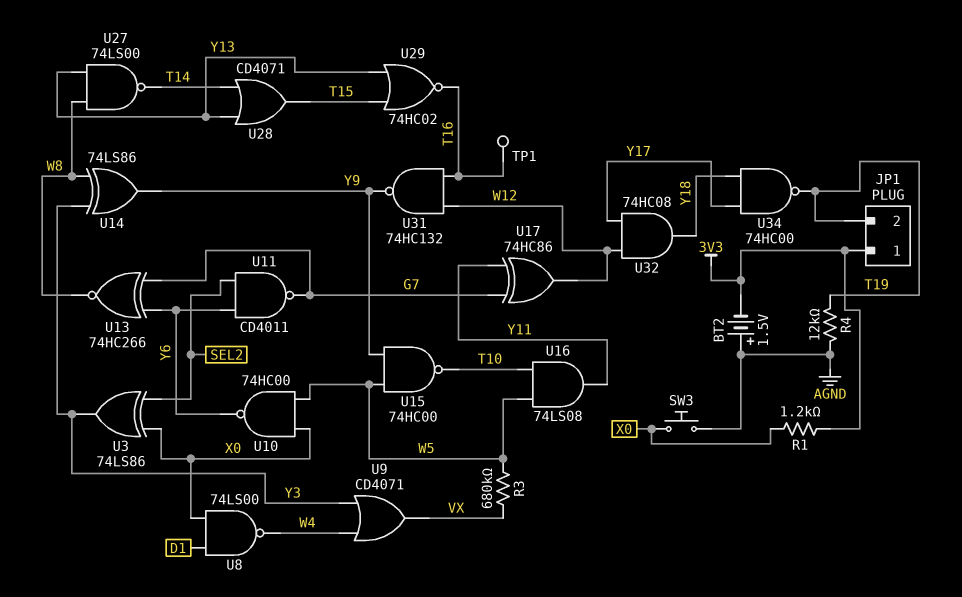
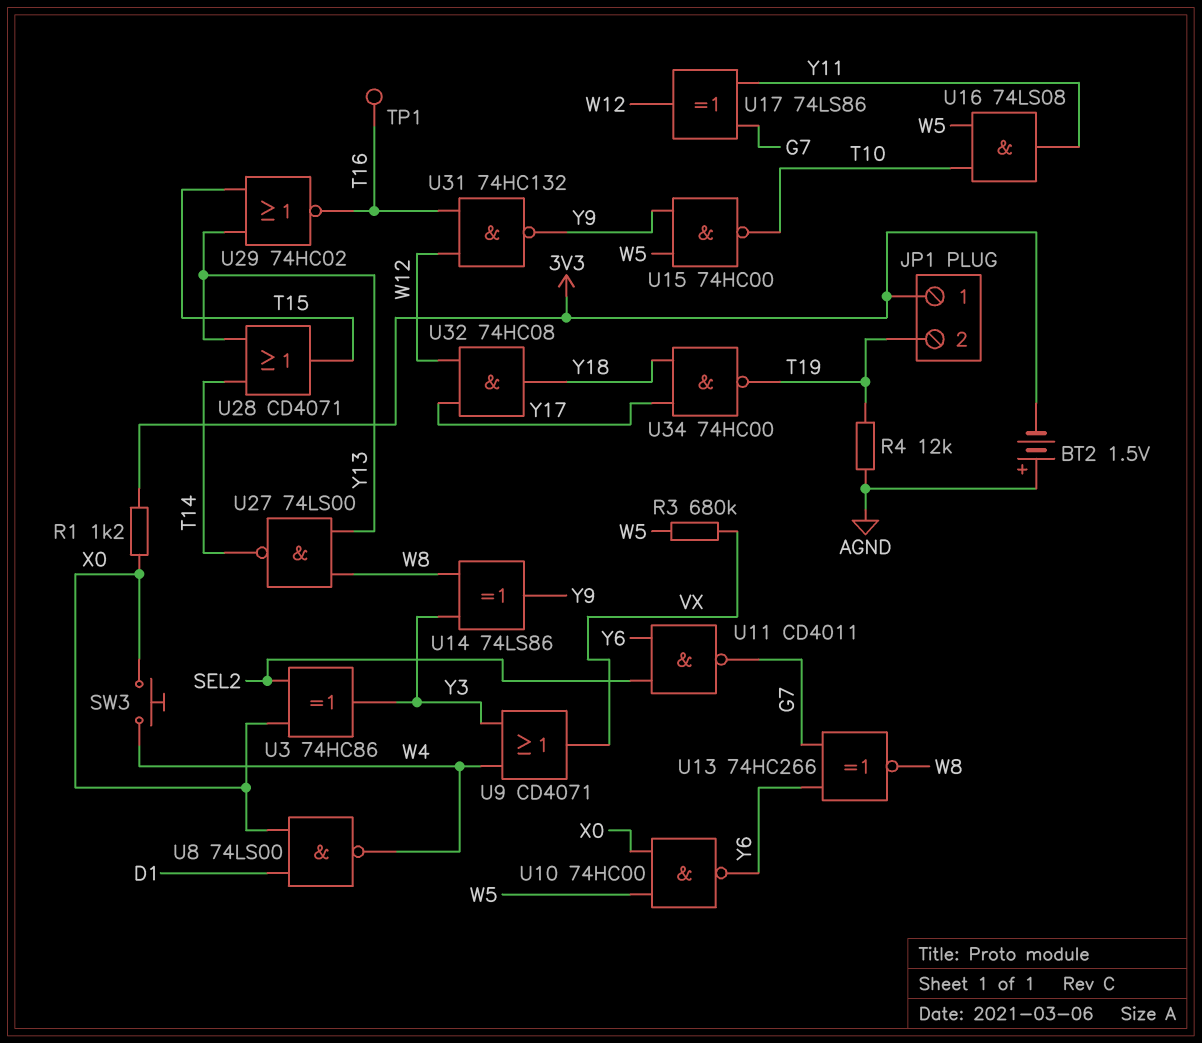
SW3: button (AGND, X0) -> button (W4, X0)
U3: XOR 74LS86 (in SEL2, in X0, out Y3) -> XOR 74HC86 (in SEL2, in X0, out Y3)
U17: XOR 74HC86 (in G7, in Y11, out W12) -> XOR 74LS86 (in G7, in Y11, out W12)

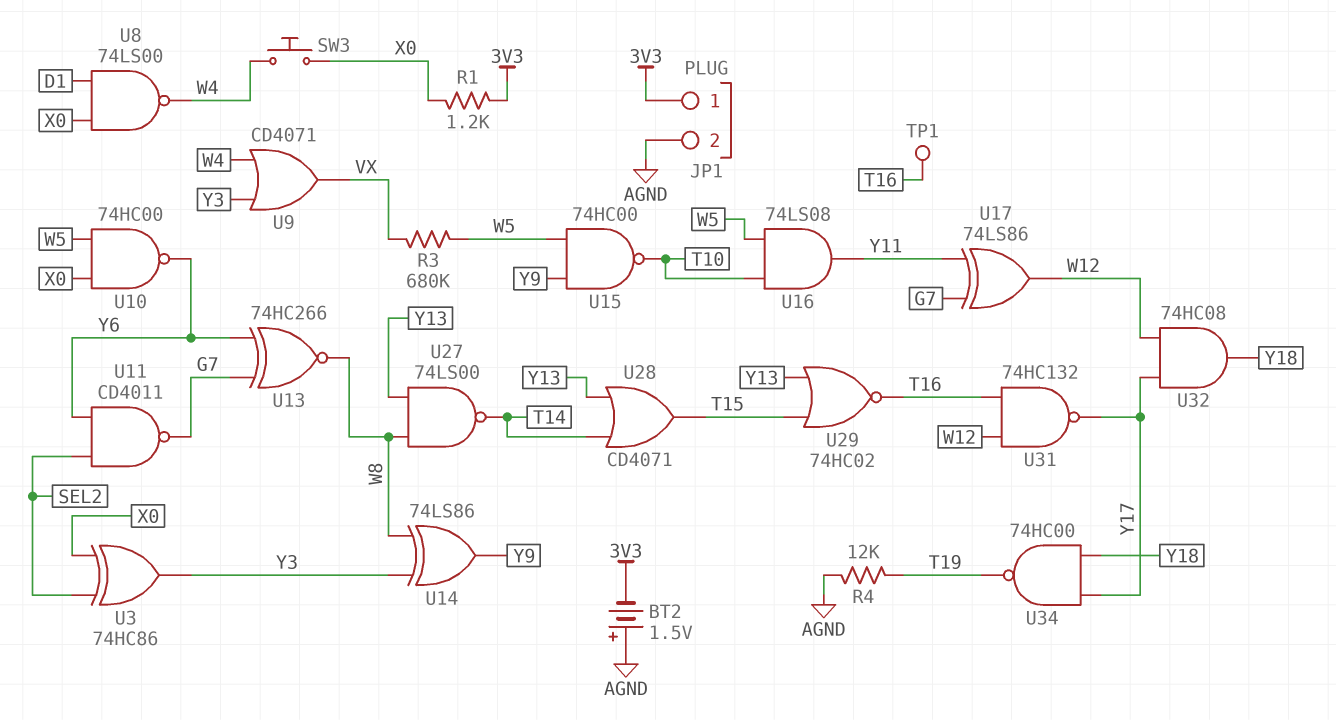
JP1 pin 2: T19 -> AGND
U31: NAND 74HC132 (in T16, in W12, out Y9) -> NAND 74HC132 (in T16, in W12, out Y17)

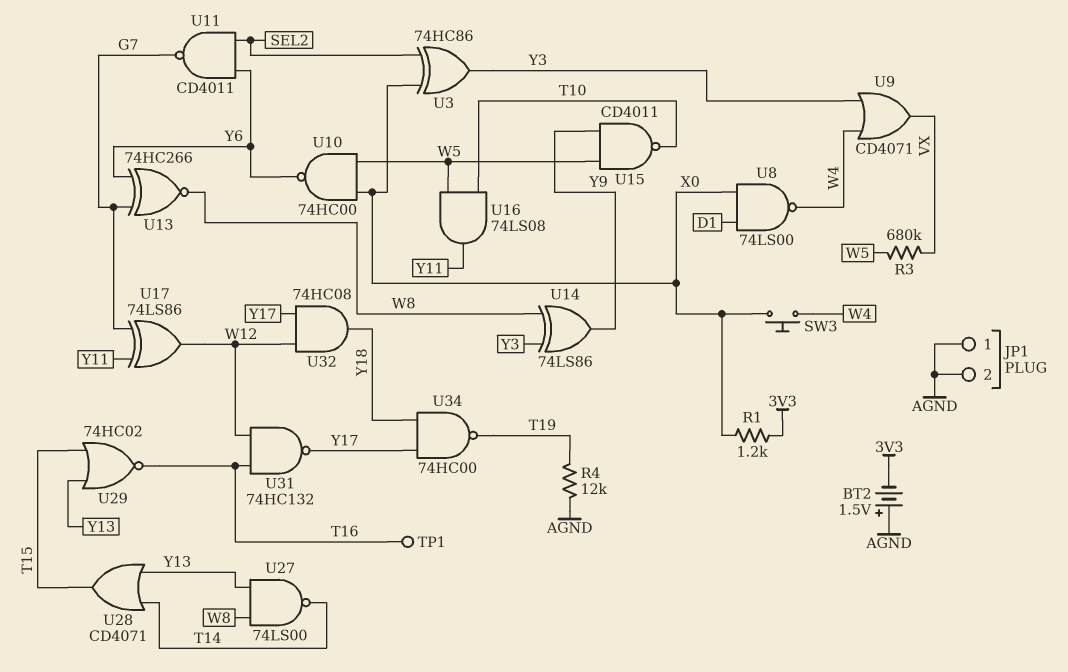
JP1 pin 1: 3V3 -> AGND
U15: NAND 74HC00 (in W5, in Y9, out T10) -> NAND CD4011 (in W5, in Y9, out T10)

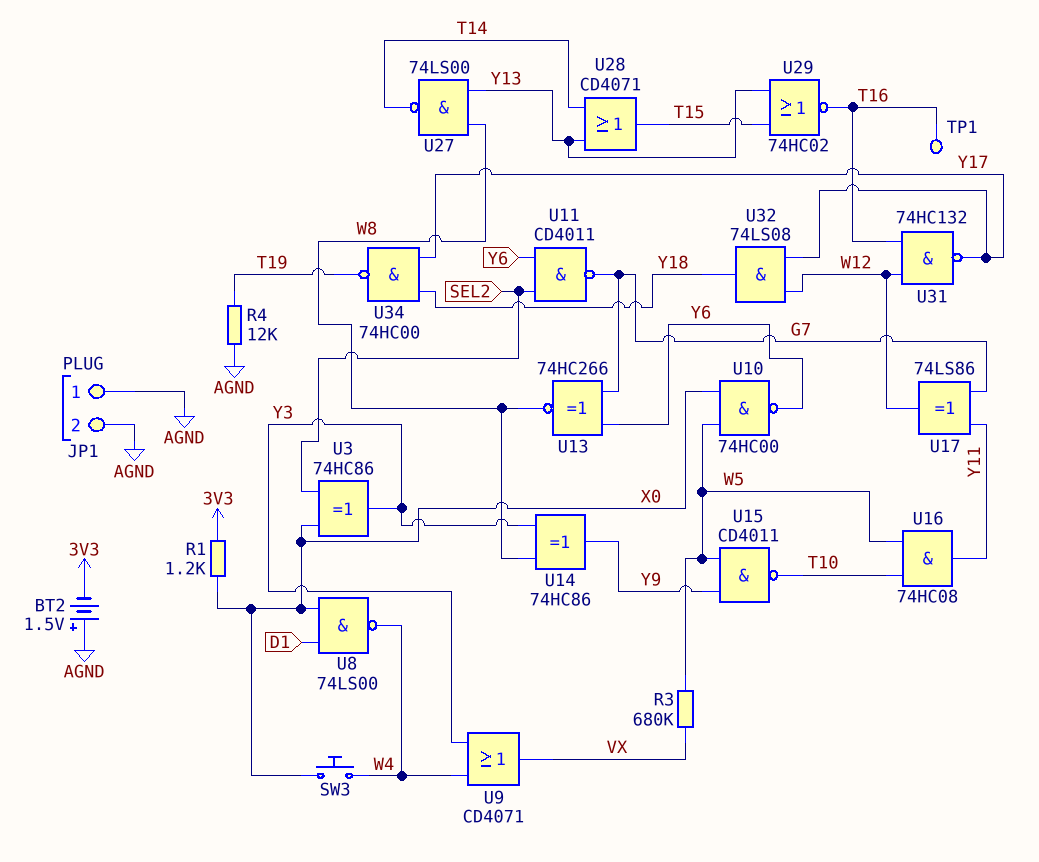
U14: XOR 74LS86 (in W8, in Y3, out Y9) -> XOR 74HC86 (in W8, in Y3, out Y9)
U16: AND 74LS08 (in T10, in W5, out Y11) -> AND 74HC08 (in T10, in W5, out Y11)
U32: AND 74HC08 (in W12, in Y17, out Y18) -> AND 74LS08 (in W12, in Y17, out Y18)

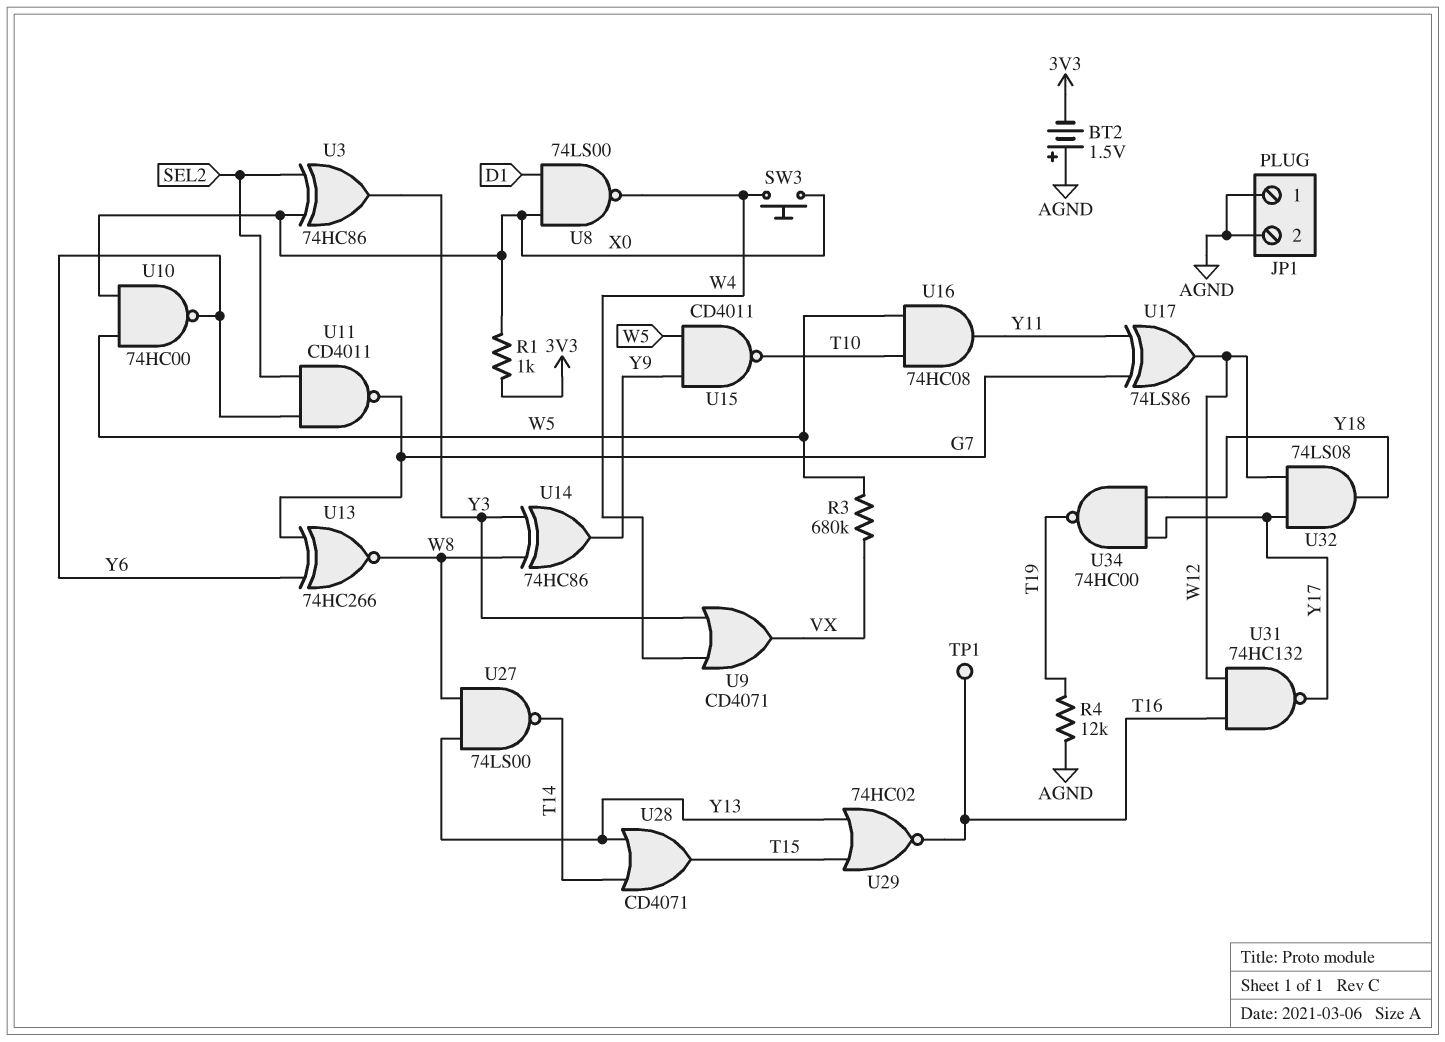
R1: 1.2k (3V3, X0) -> 1k (3V3, X0)

